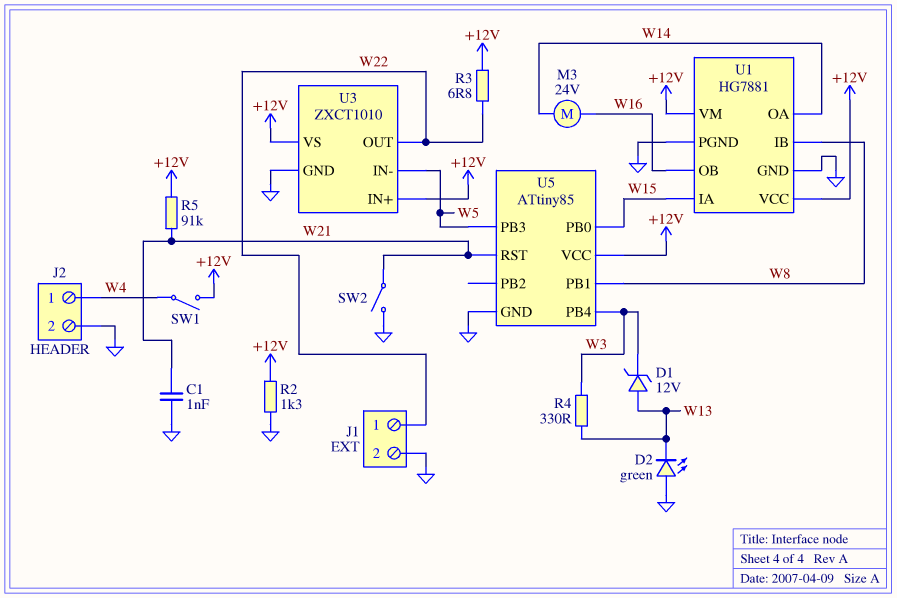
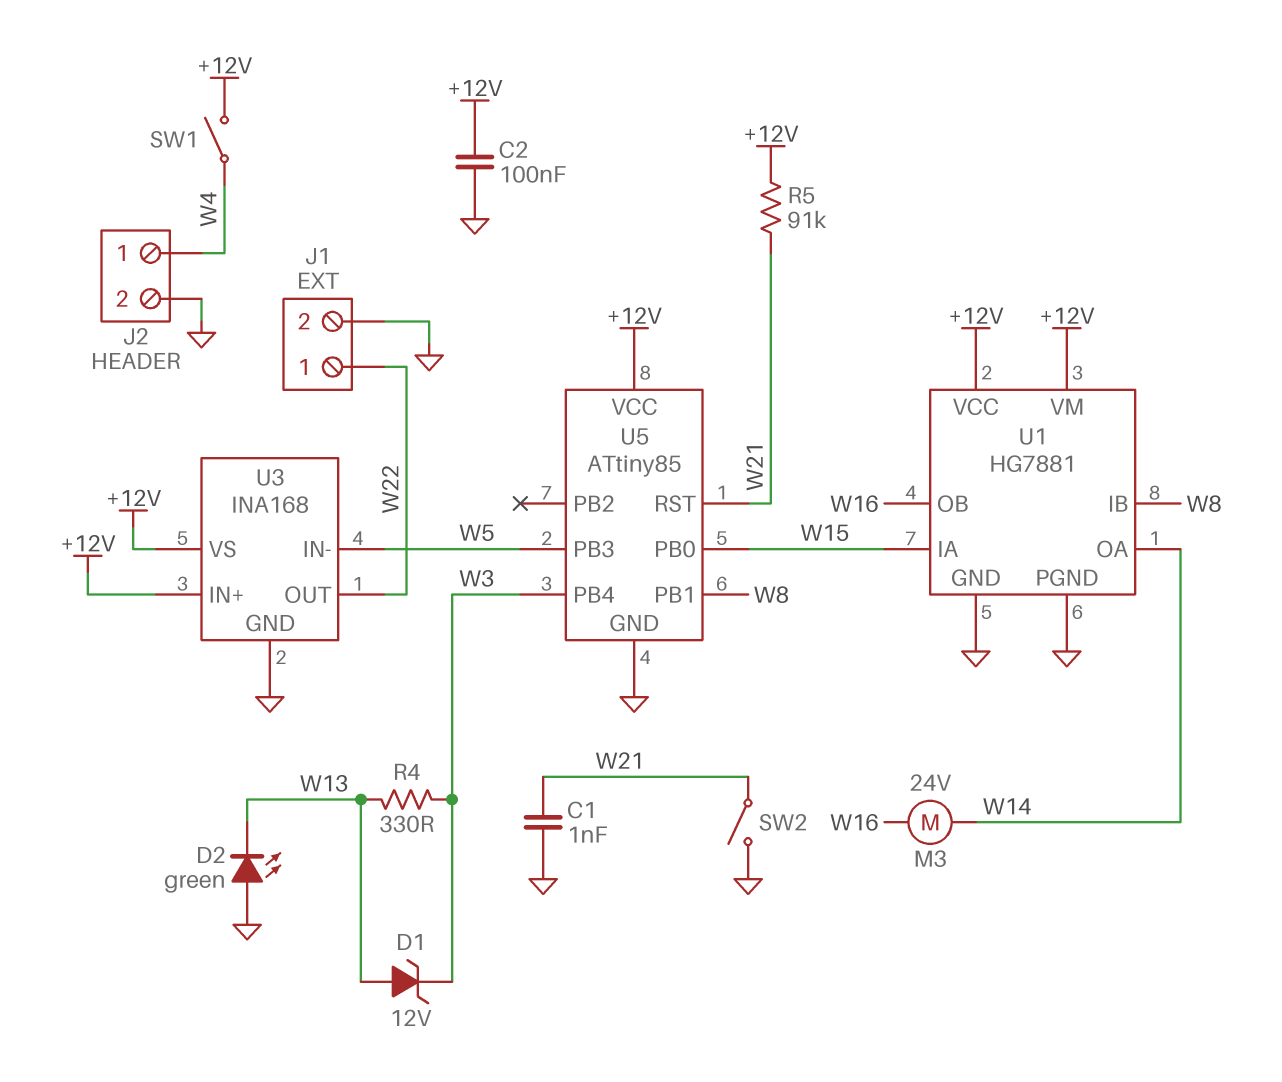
C2: none -> 100nF (+12V, GND)
R2: 1.3k (+12V, GND) -> none
R3: 6.8 (+12V, W22) -> none
U3: ZXCT1010 -> INA168

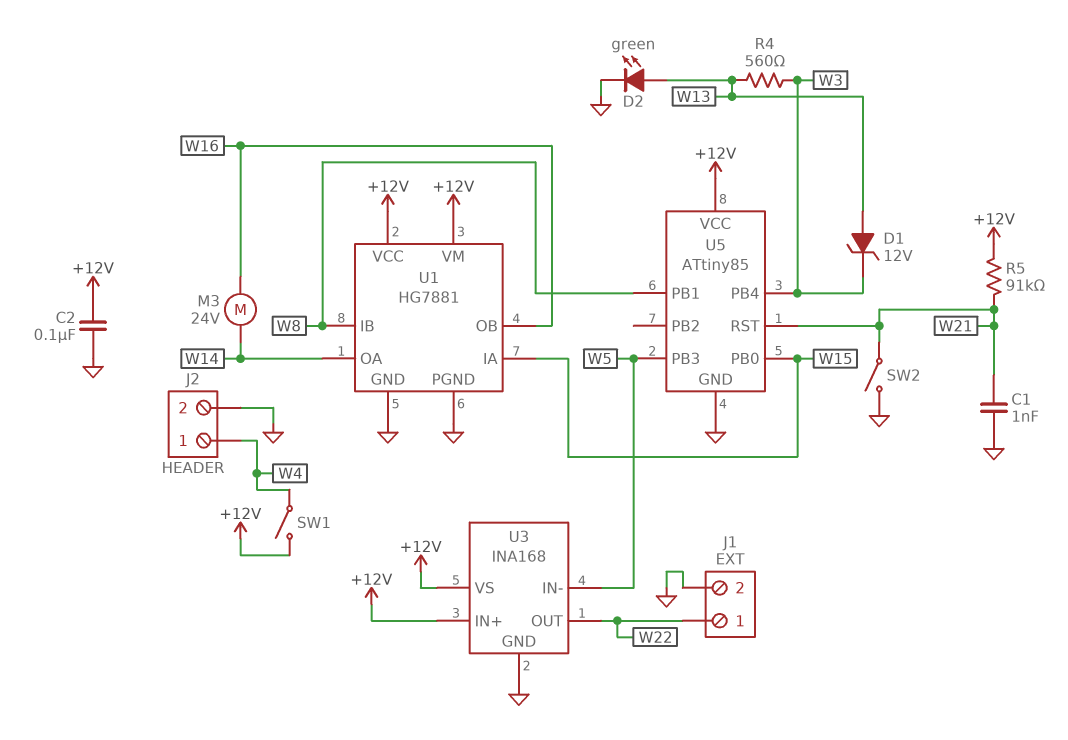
D2: LED green (A GND, K W13) -> LED green (A W13, K GND)
R4: 330 (W3, W13) -> 560 (W3, W13)

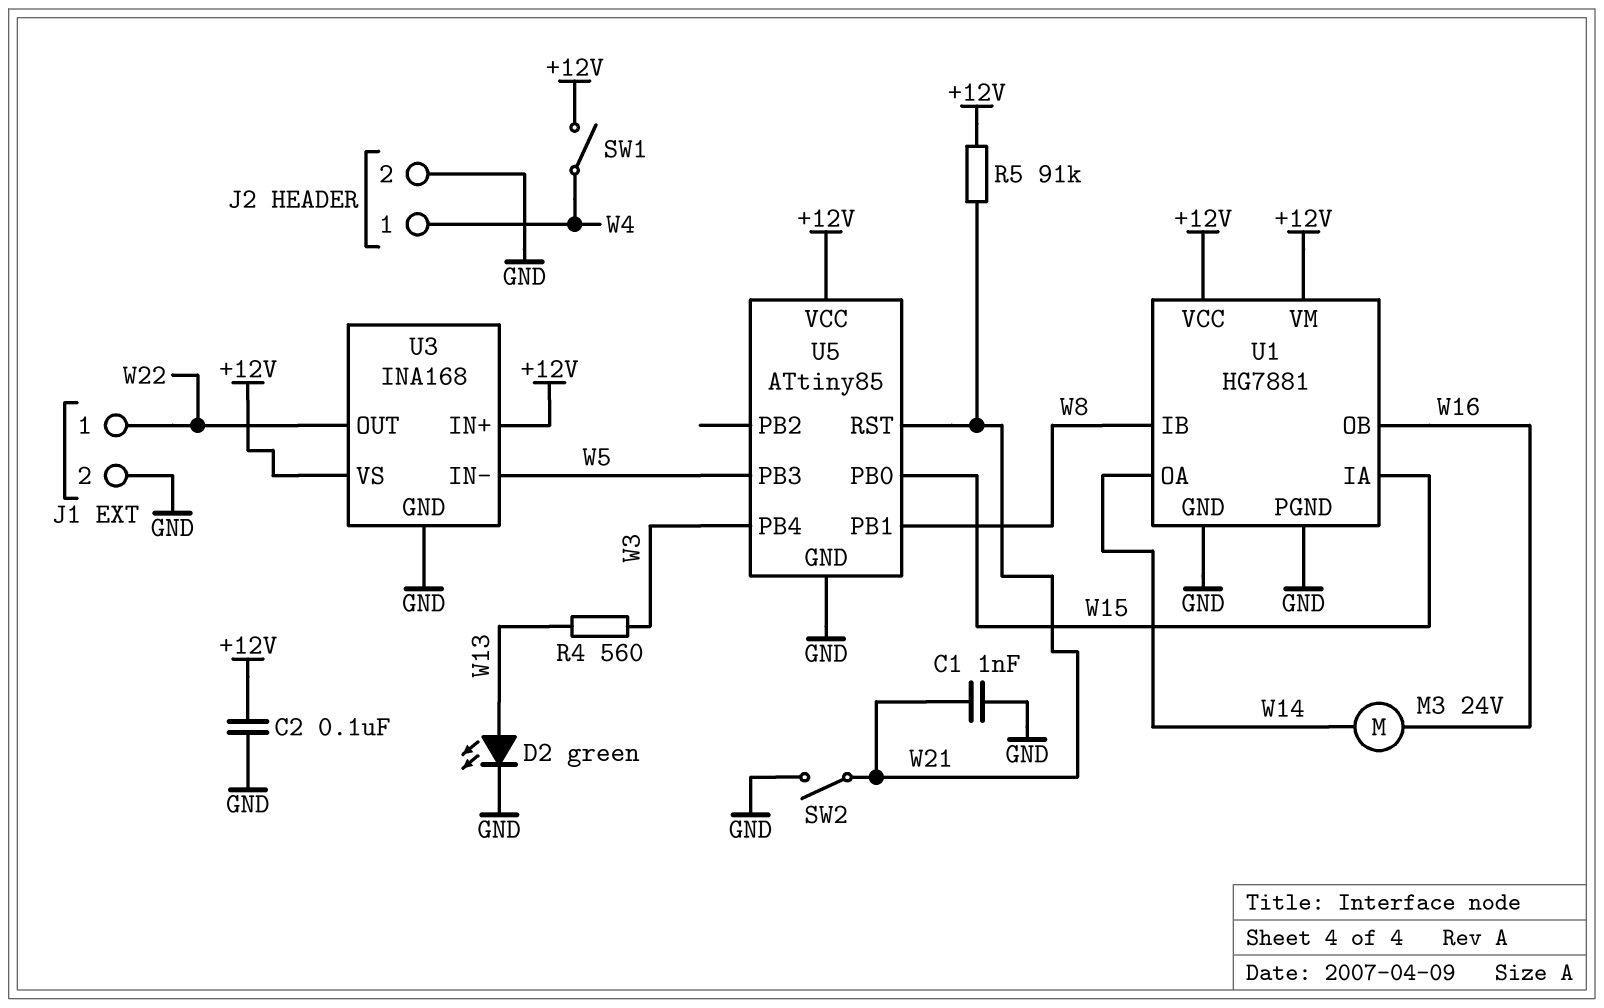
D1: zener 12V (A W13, K W3) -> none

